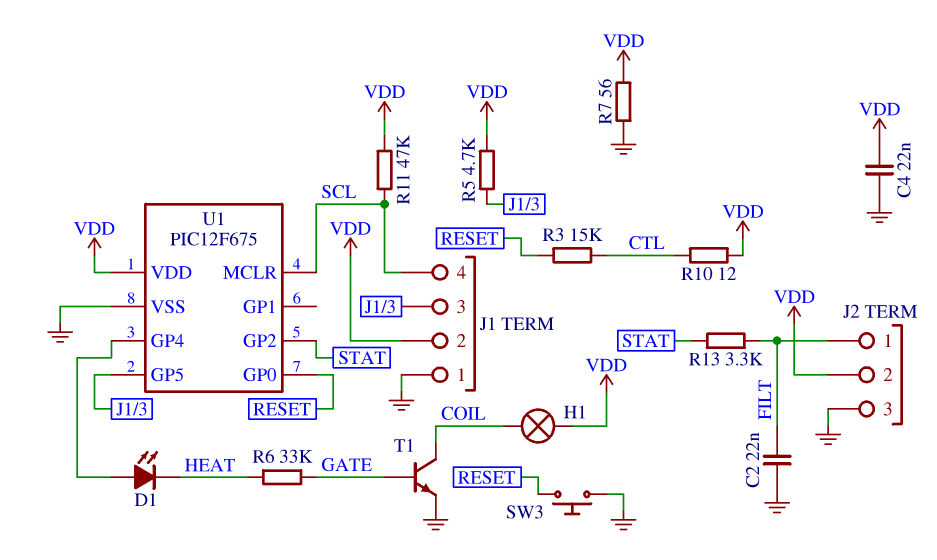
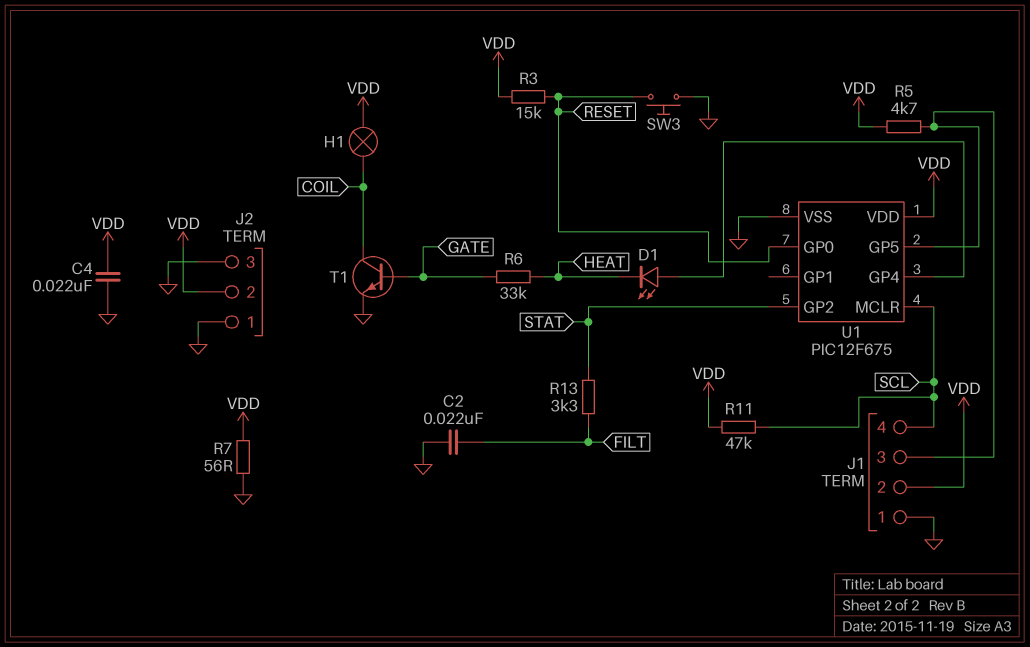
J2 pin 1: FILT -> GND
R3: 15k (CTL, RESET) -> 15k (RESET, VDD)
R10: 12 (CTL, VDD) -> none

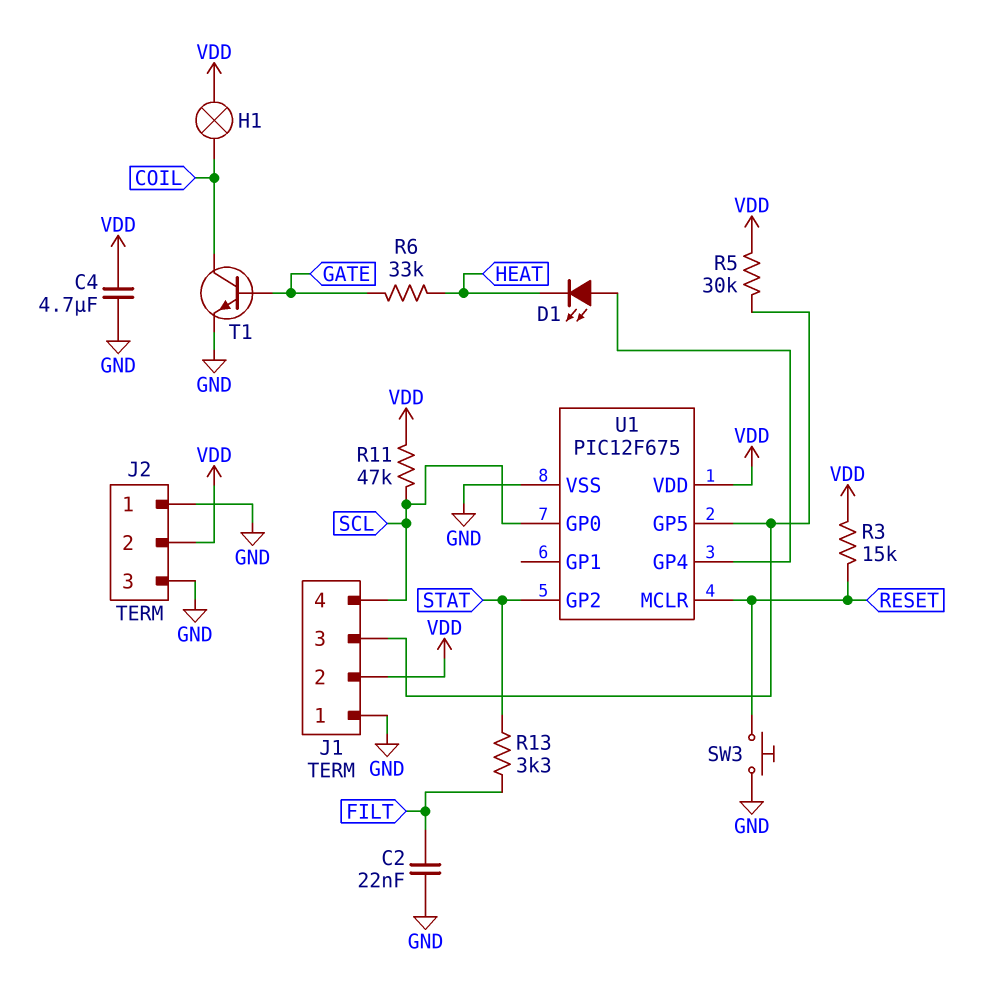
C4: 22nF (GND, VDD) -> 4.7uF (GND, VDD)
R5: 4.7k (J1/3, VDD) -> 30k (J1/3, VDD)
R7: 56 (GND, VDD) -> none
U1 pin GP0: RESET -> SCL
U1 pin MCLR: SCL -> RESET

